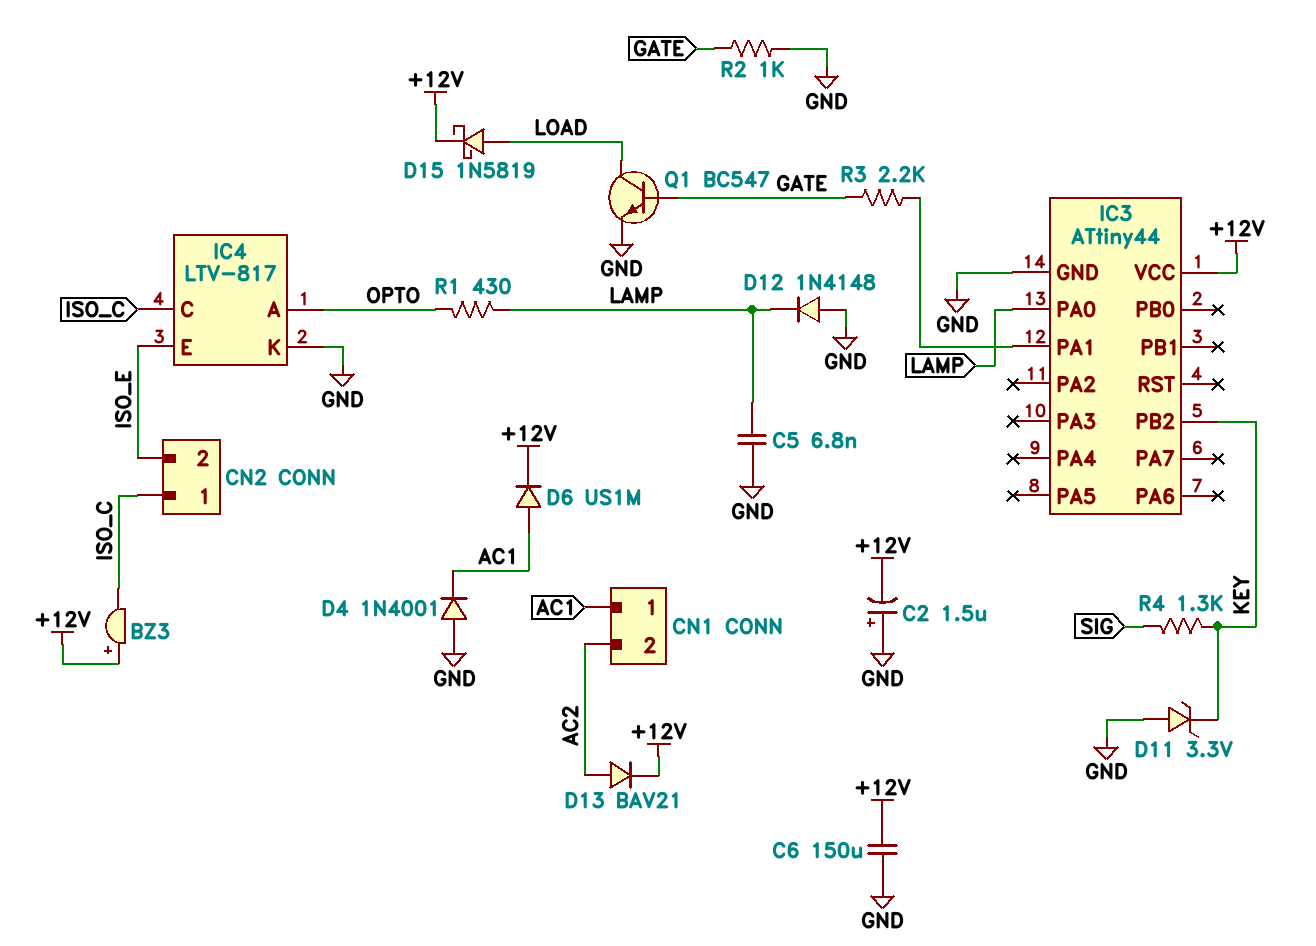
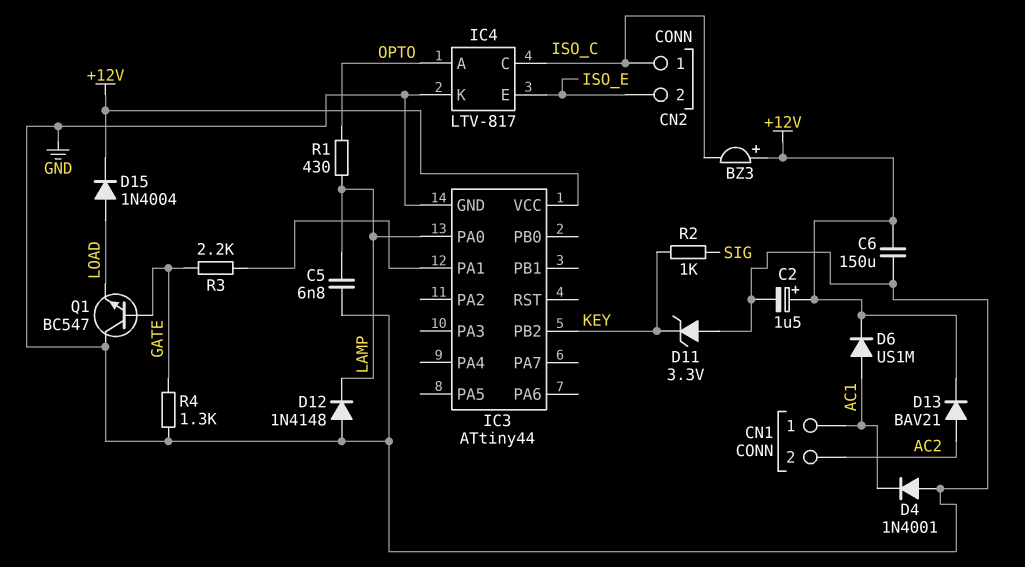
C2: 1.5uF (plus GND, minus +12V) -> 1.5uF (plus +12V, minus GND)
D15: schottky 1N5819 (A LOAD, K +12V) -> diode 1N4004 (A LOAD, K +12V)
Q1: NPN BC547 (B GATE, C LOAD, E GND) -> NPN BC547 (B GATE, C GND, E LOAD)
R2: 1k (GATE, GND) -> 1k (KEY, SIG)
R4: 1.3k (KEY, SIG) -> 1.3k (GATE, GND)

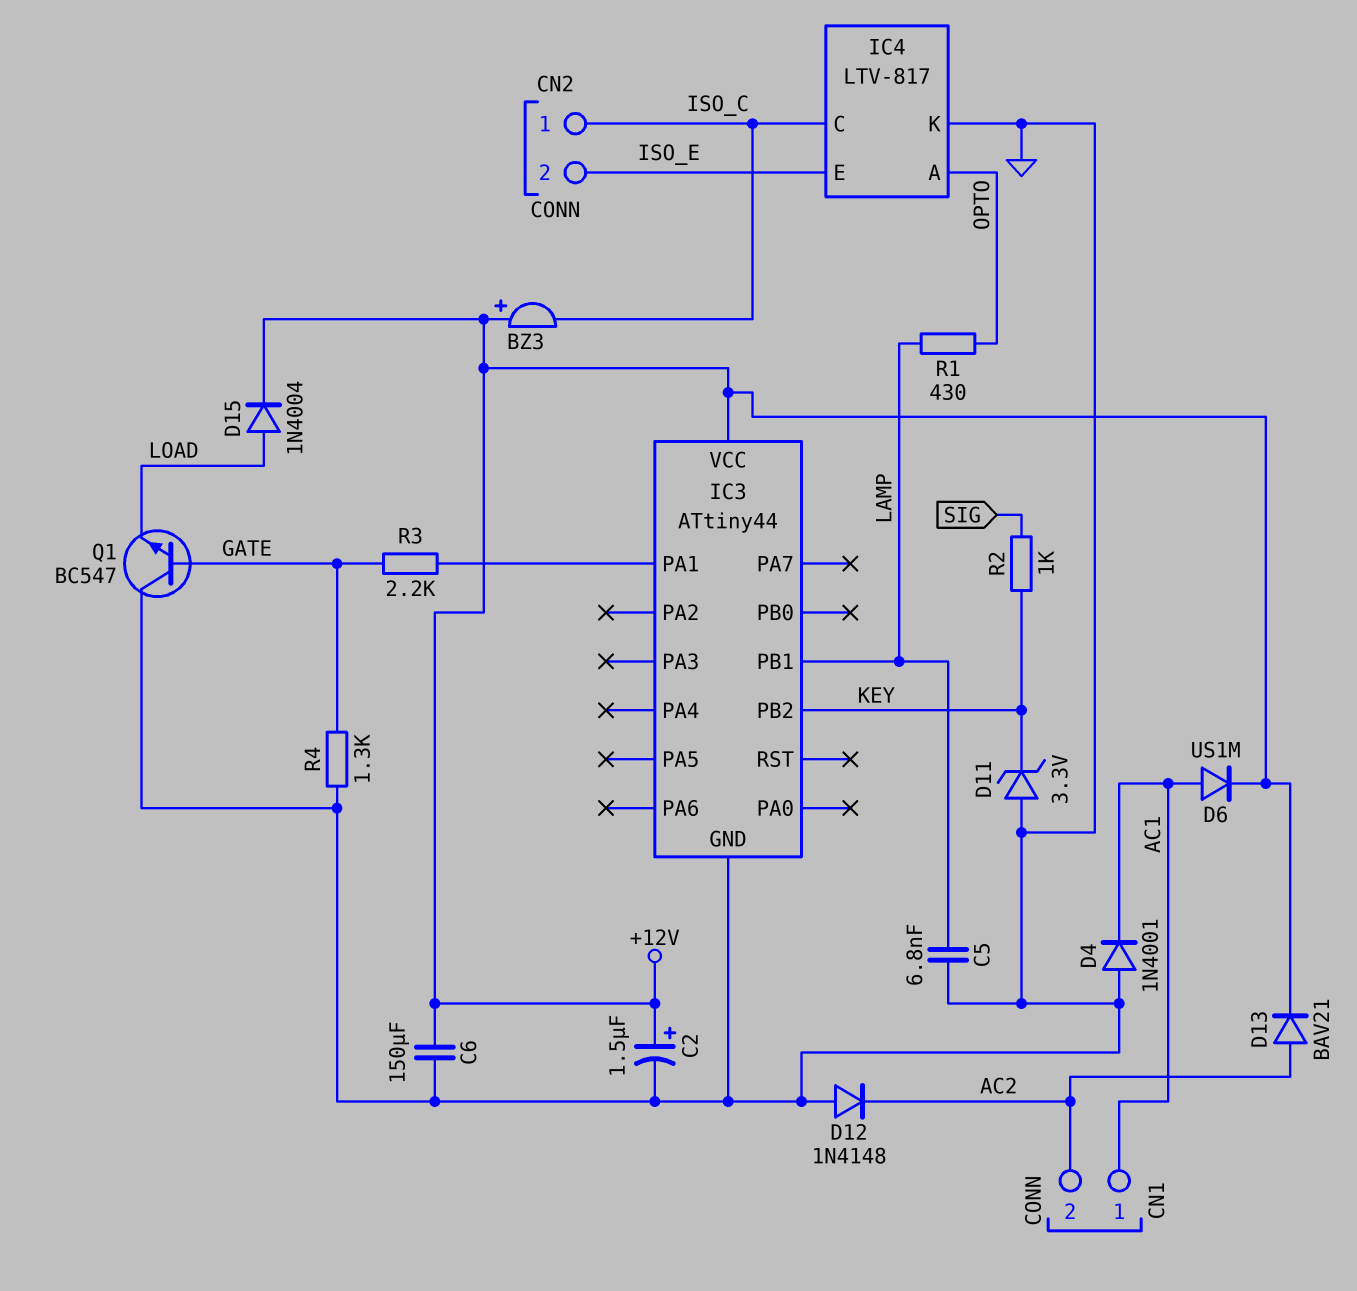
D12: diode 1N4148 (A GND, K LAMP) -> diode 1N4148 (A GND, K AC2)
IC3 pin PA0: LAMP -> none
IC3 pin PB1: none -> LAMP

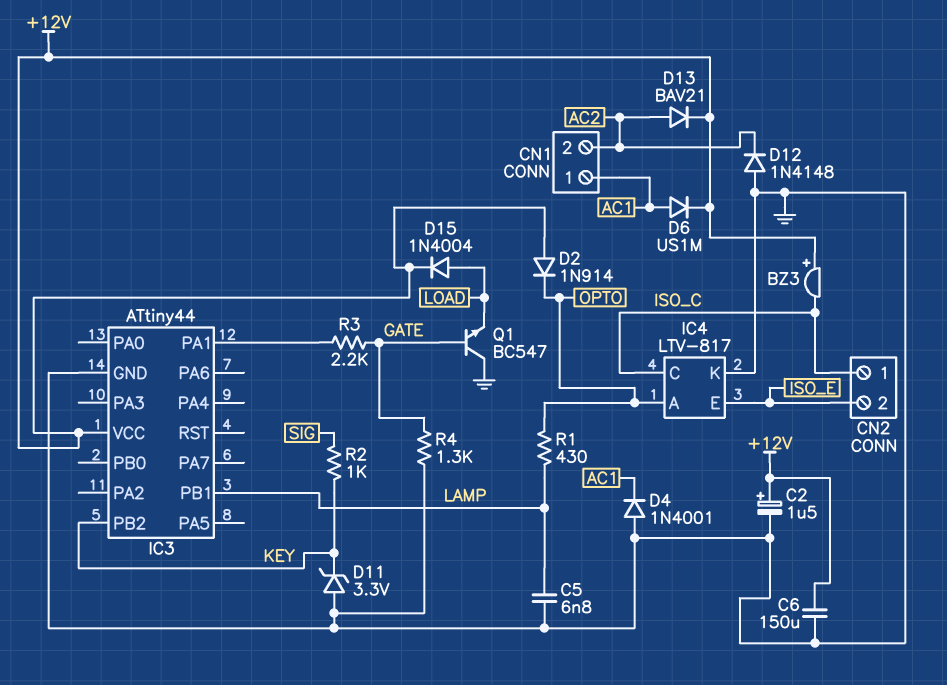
D2: none -> diode 1N914 (A +12V, K OPTO)

